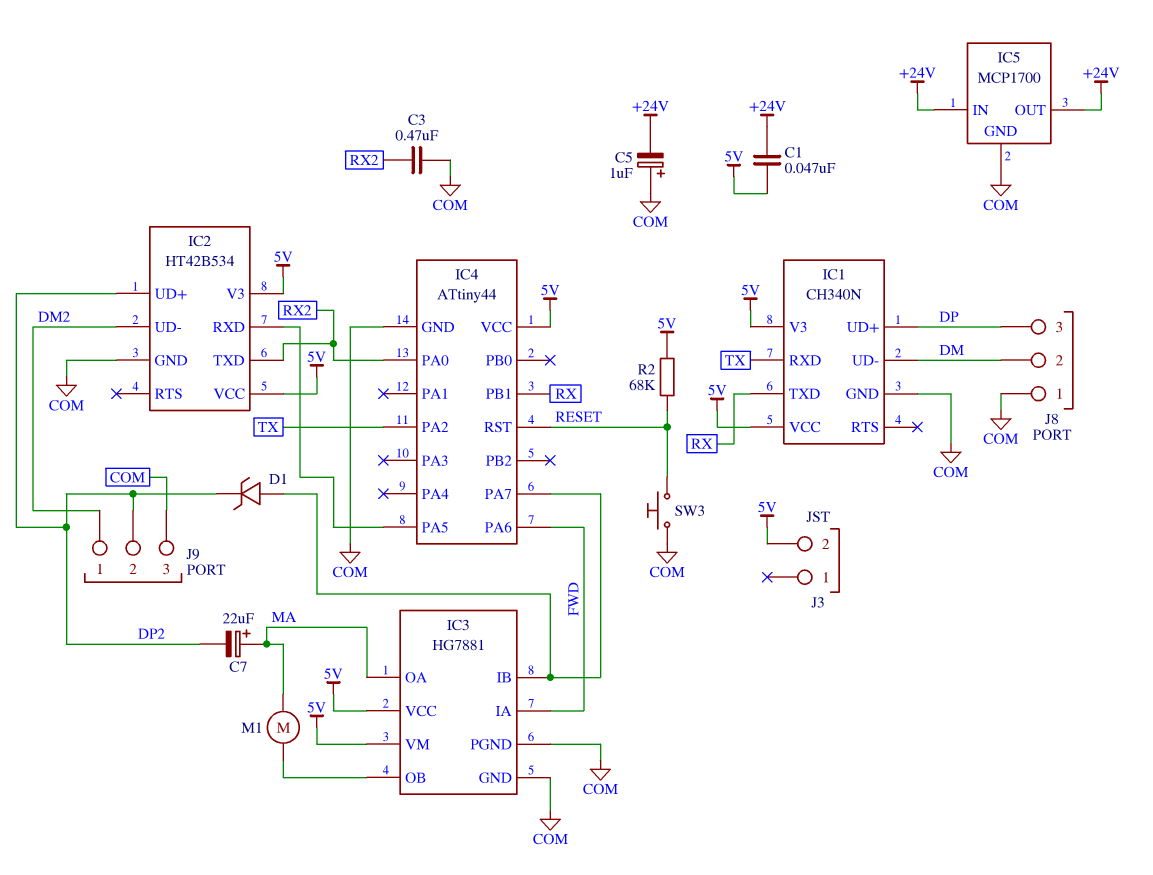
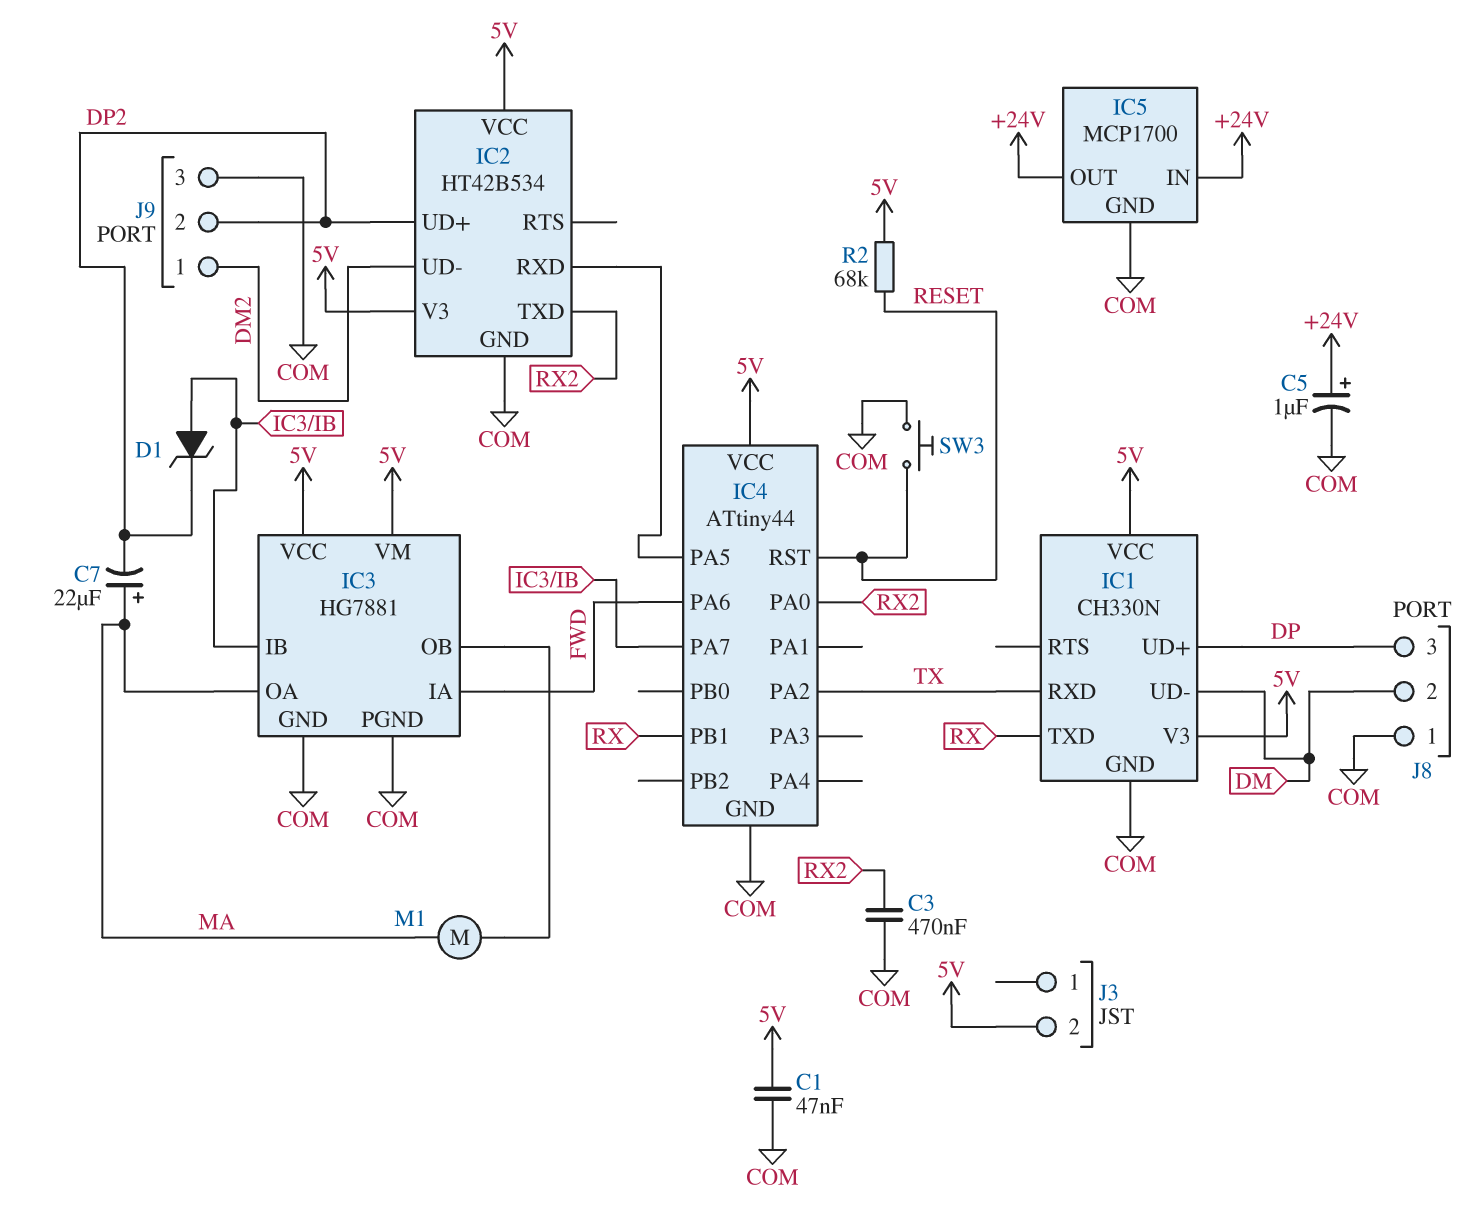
C1: 47nF (+24V, 5V) -> 47nF (5V, COM)
C5: 1uF (plus COM, minus +24V) -> 1uF (plus +24V, minus COM)
IC1: CH340N -> CH330N

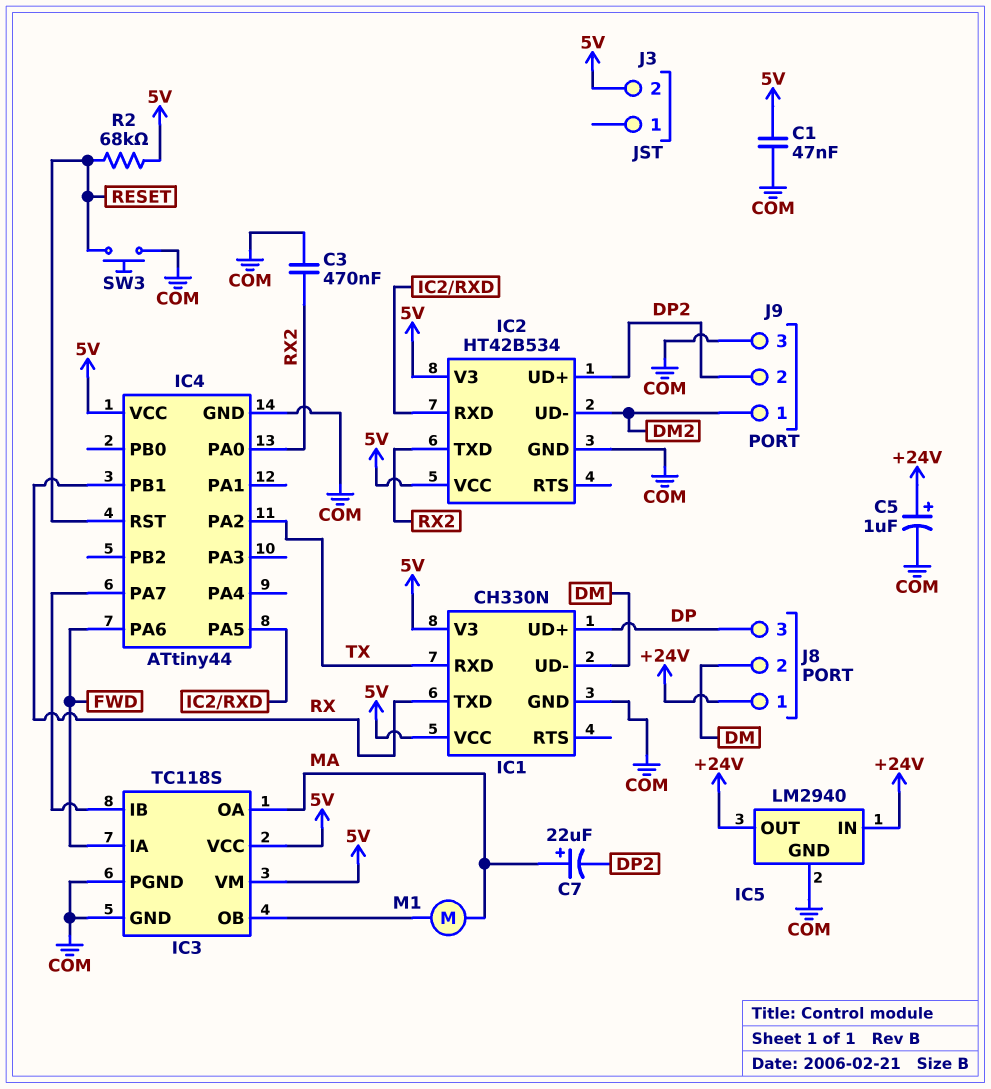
D1: zener (A IC3/IB, K DP2) -> none
IC3: HG7881 -> TC118S
IC5: MCP1700 -> LM2940
J8 pin 1: COM -> +24V

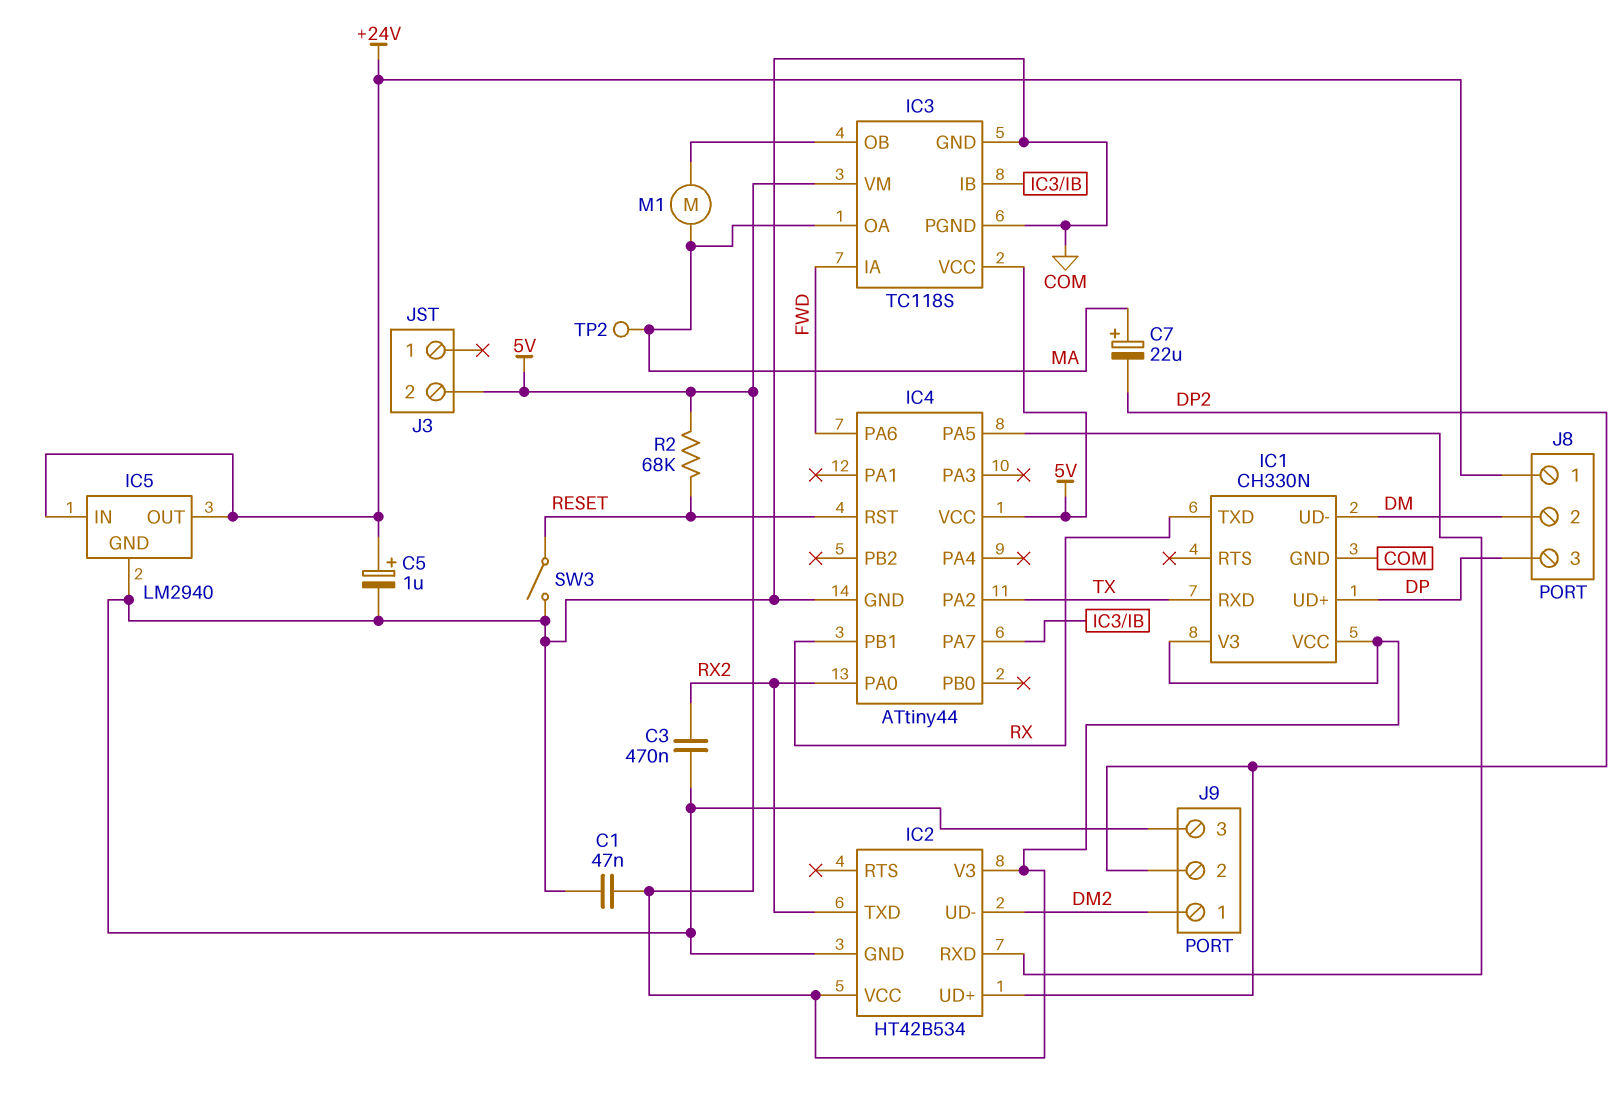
SW3: button (COM, RESET) -> switch (COM, RESET)
TP2: none -> test point (MA)

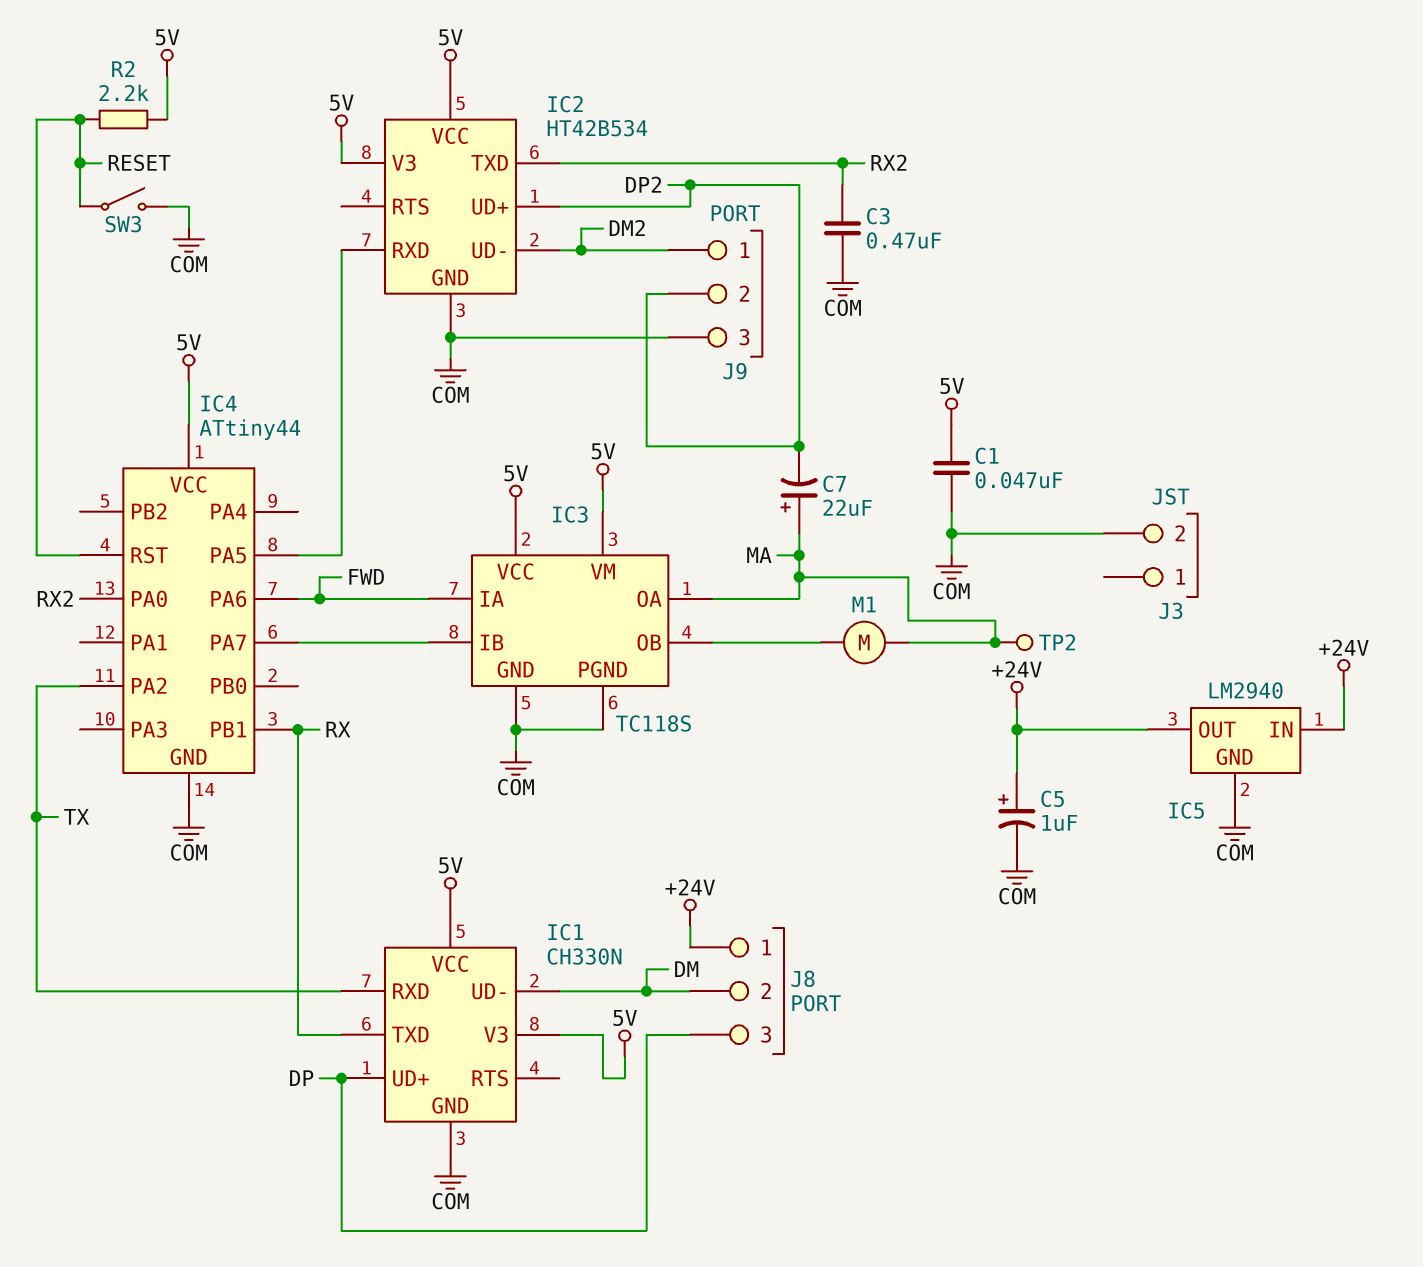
J3 pin 2: 5V -> COM
R2: 68k (5V, RESET) -> 2.2k (5V, RESET)

